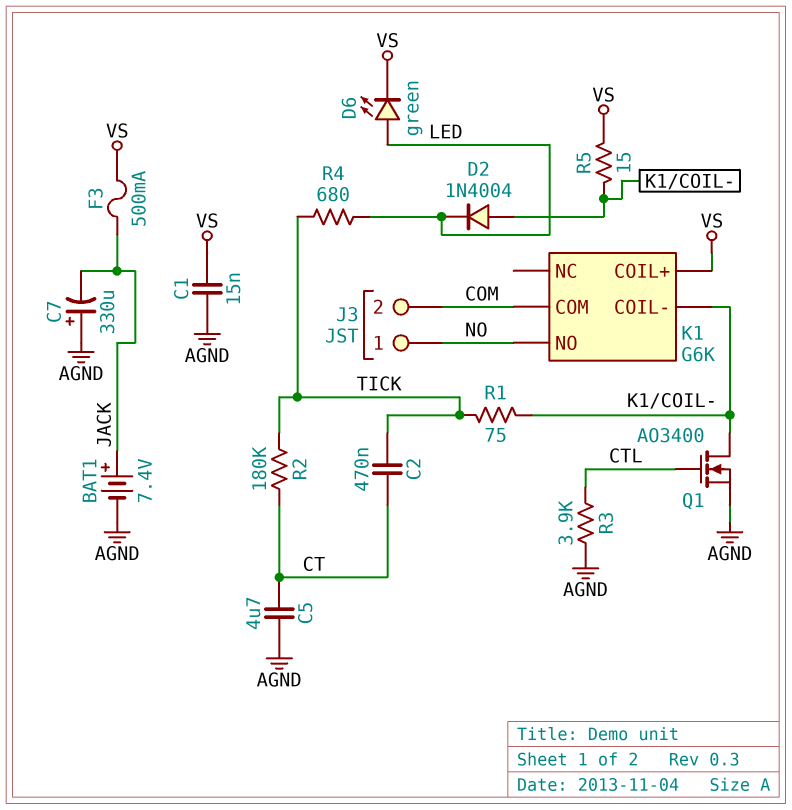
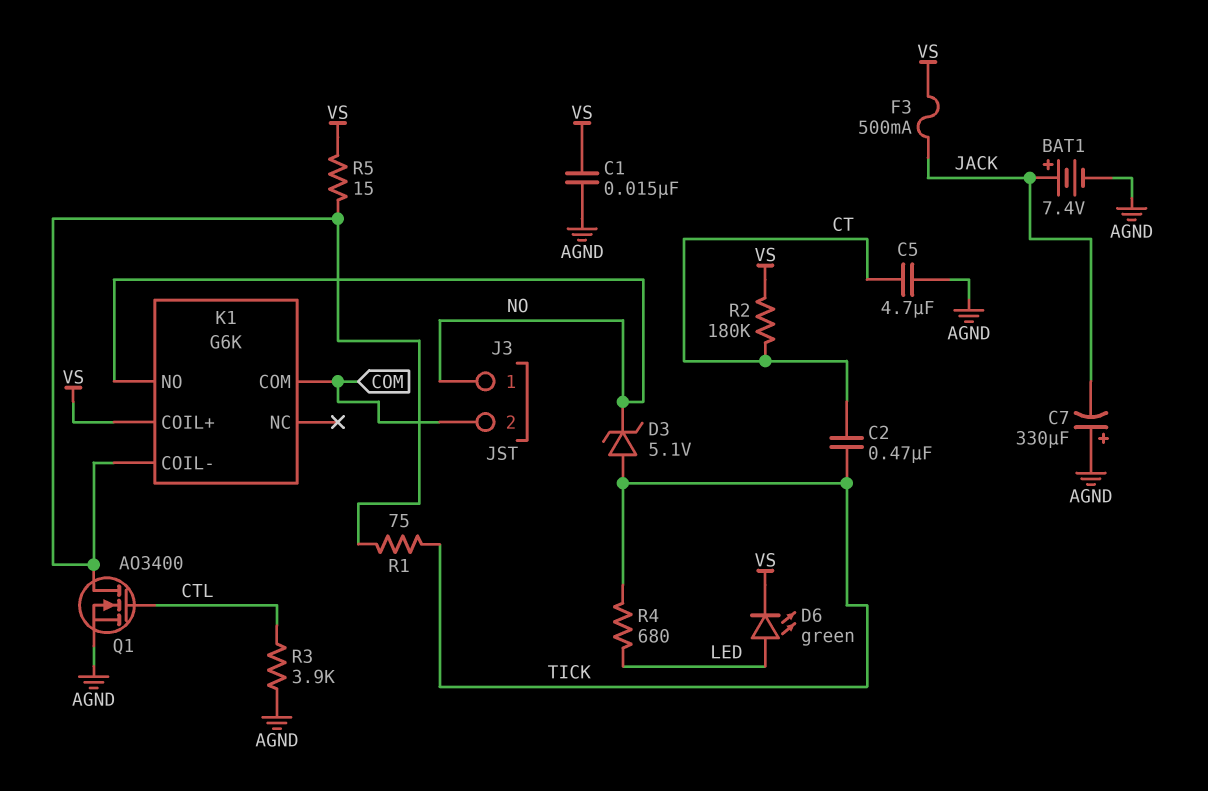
D2: diode 1N4004 (A K1/COIL-, K LED) -> none
D3: none -> zener 5.1V (A TICK, K NO)
R2: 180k (CT, TICK) -> 180k (CT, VS)

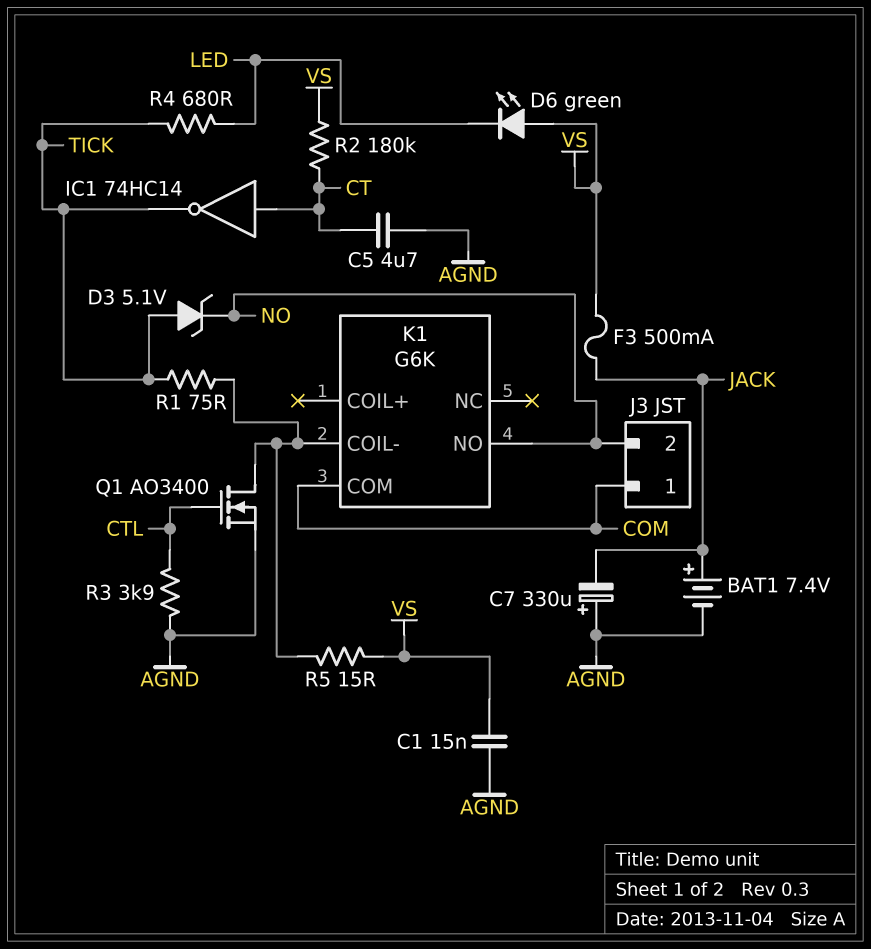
C2: 470nF (CT, TICK) -> none
D6: LED green (A LED, K VS) -> LED green (A VS, K LED)
IC1: none -> NOT 74HC14 (in CT, out TICK)
J3 pin 1: NO -> COM
J3 pin 2: COM -> NO
K1 pin COIL+: VS -> none

